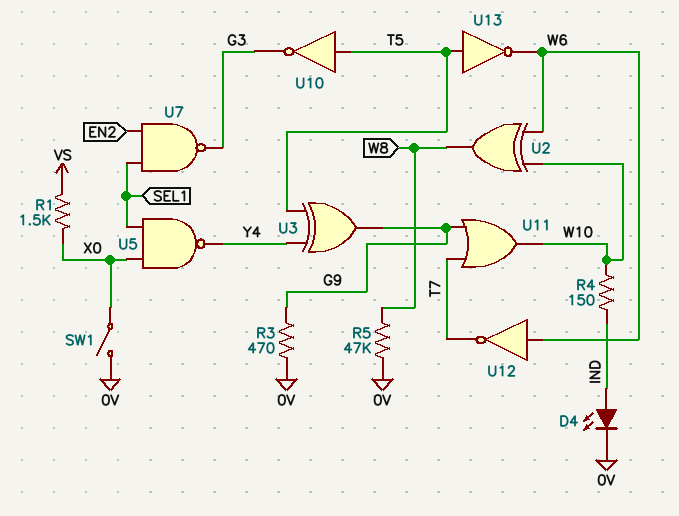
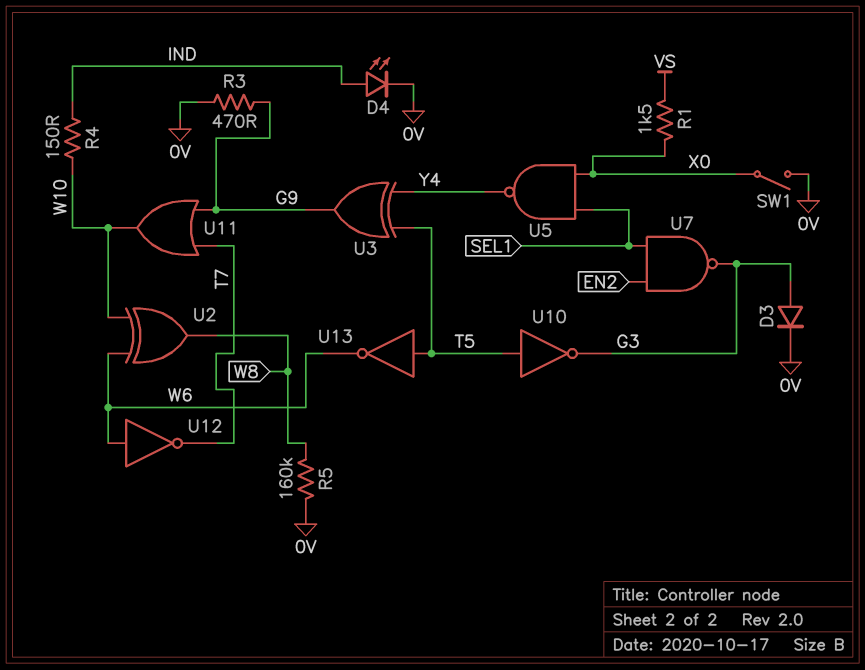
D3: none -> diode (A G3, K 0V)
R5: 47k (0V, W8) -> 160k (0V, W8)

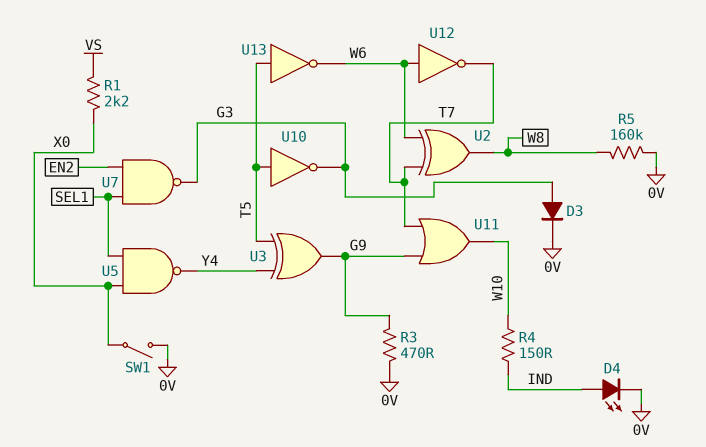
R1: 1.5k (VS, X0) -> 2.2k (VS, X0)
U2: XOR (in W6, in W10, out W8) -> XOR (in T7, in W6, out W8)

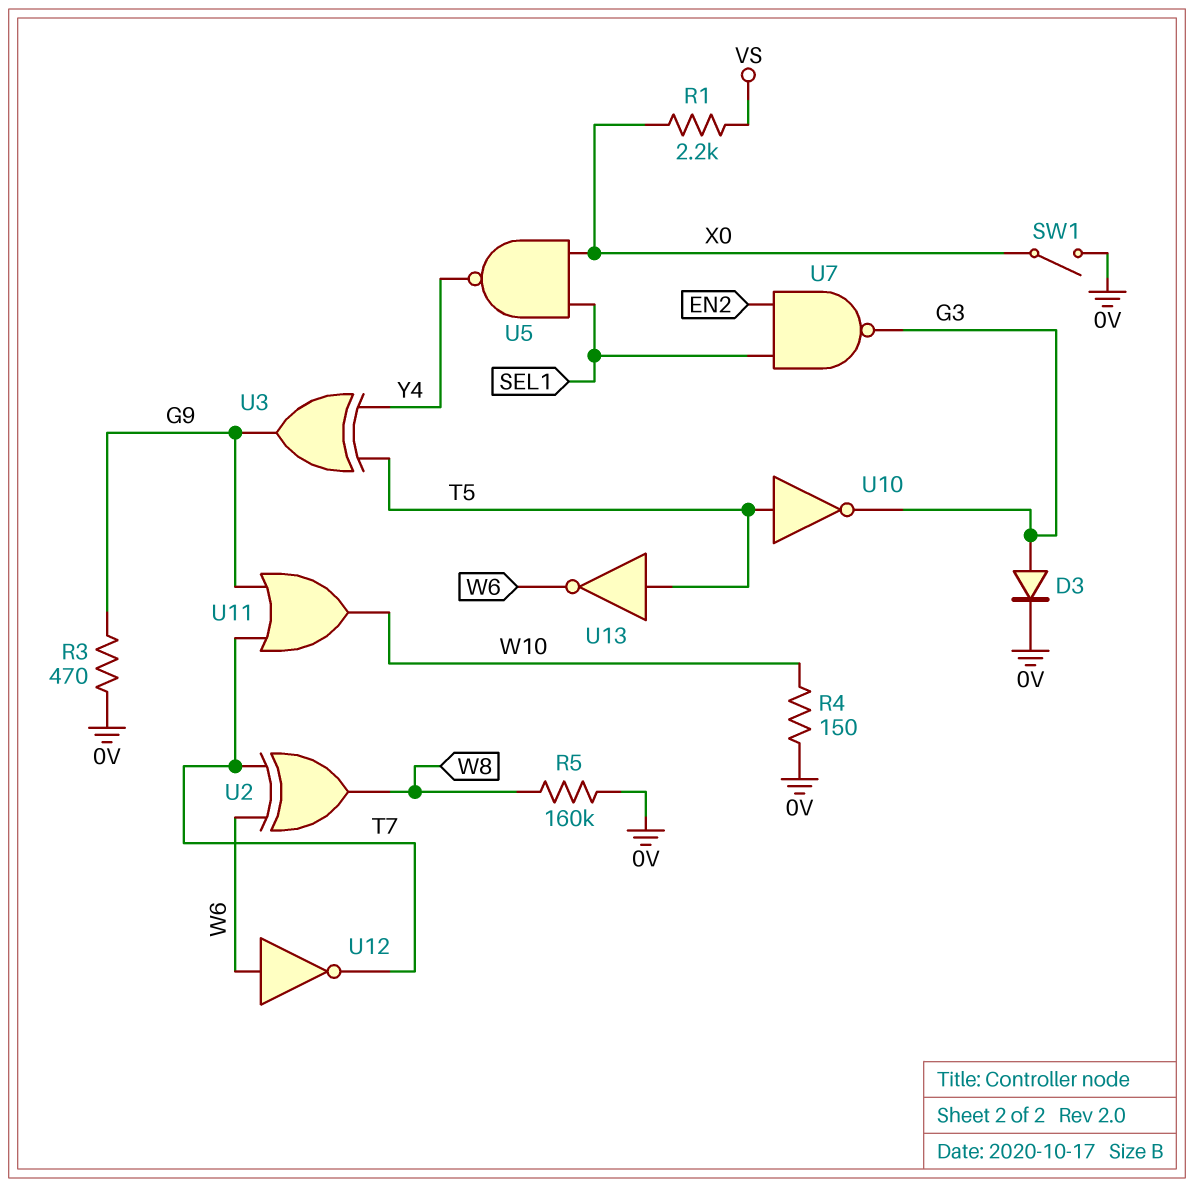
D4: LED (A IND, K 0V) -> none
R4: 150 (IND, W10) -> 150 (0V, W10)

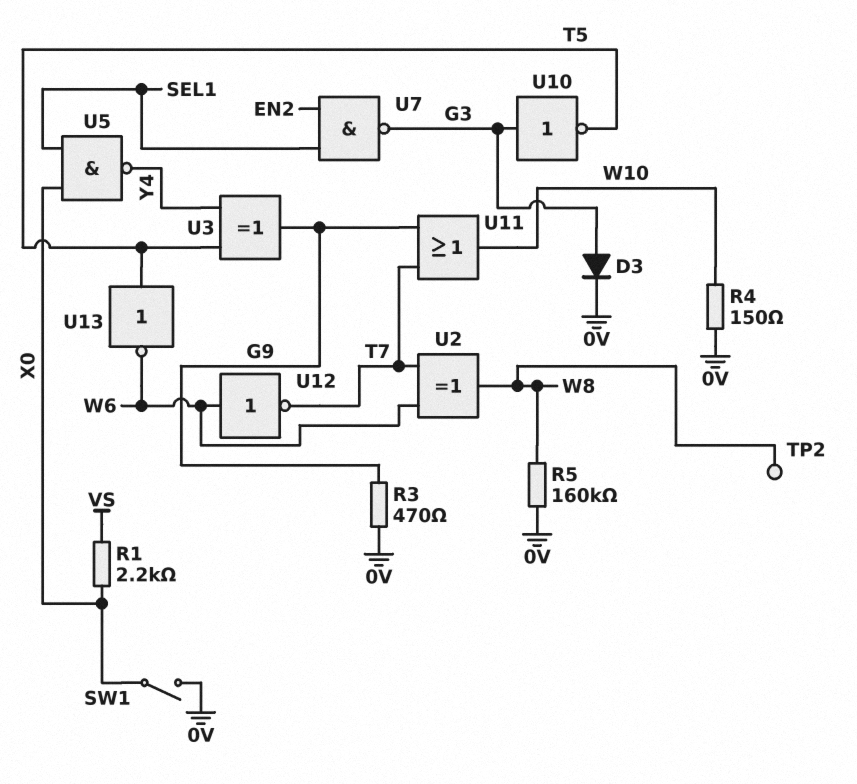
TP2: none -> test point (W8)
U10: NOT (in T5, out G3) -> NOT (in G3, out T5)

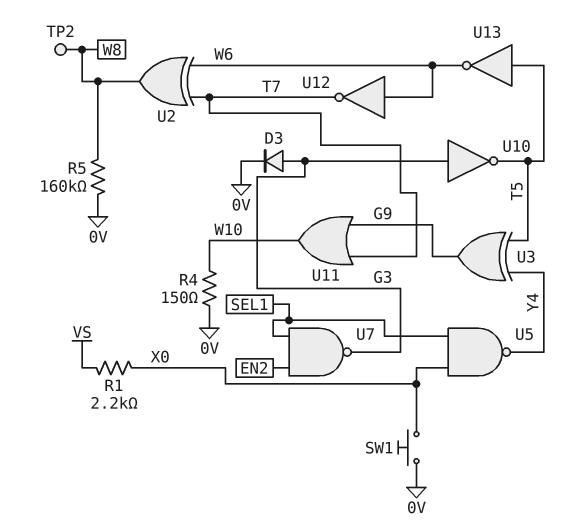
R3: 470 (0V, G9) -> none
SW1: switch (0V, X0) -> button (0V, X0)

